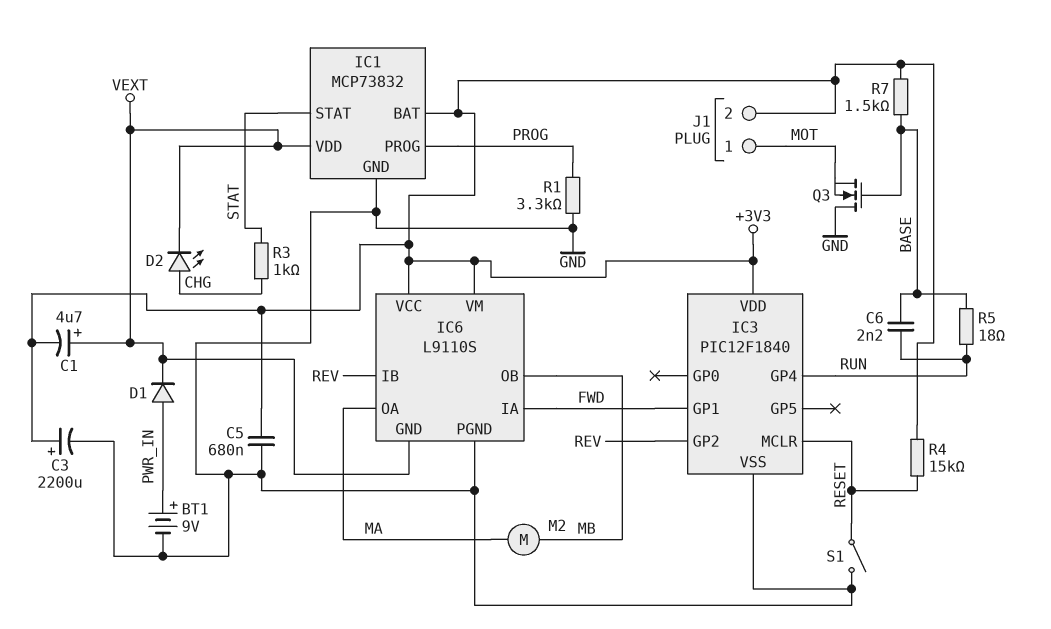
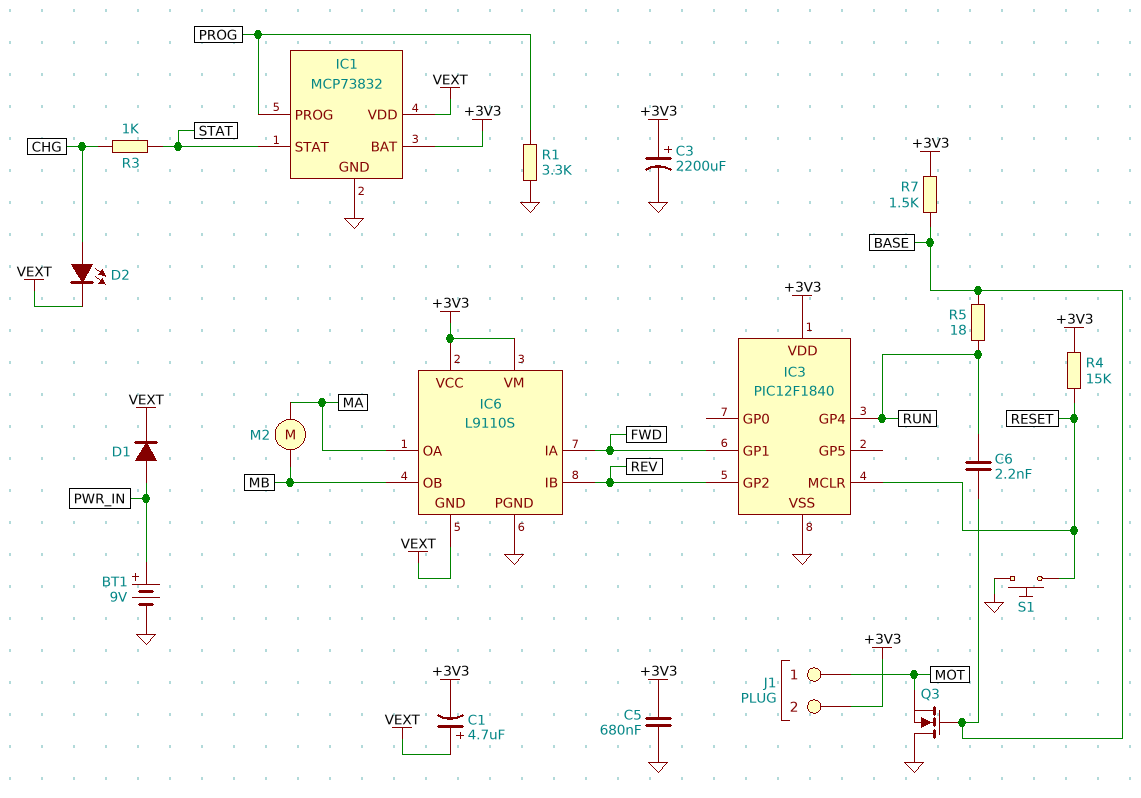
S1: switch (GND, RESET) -> button (GND, RESET)

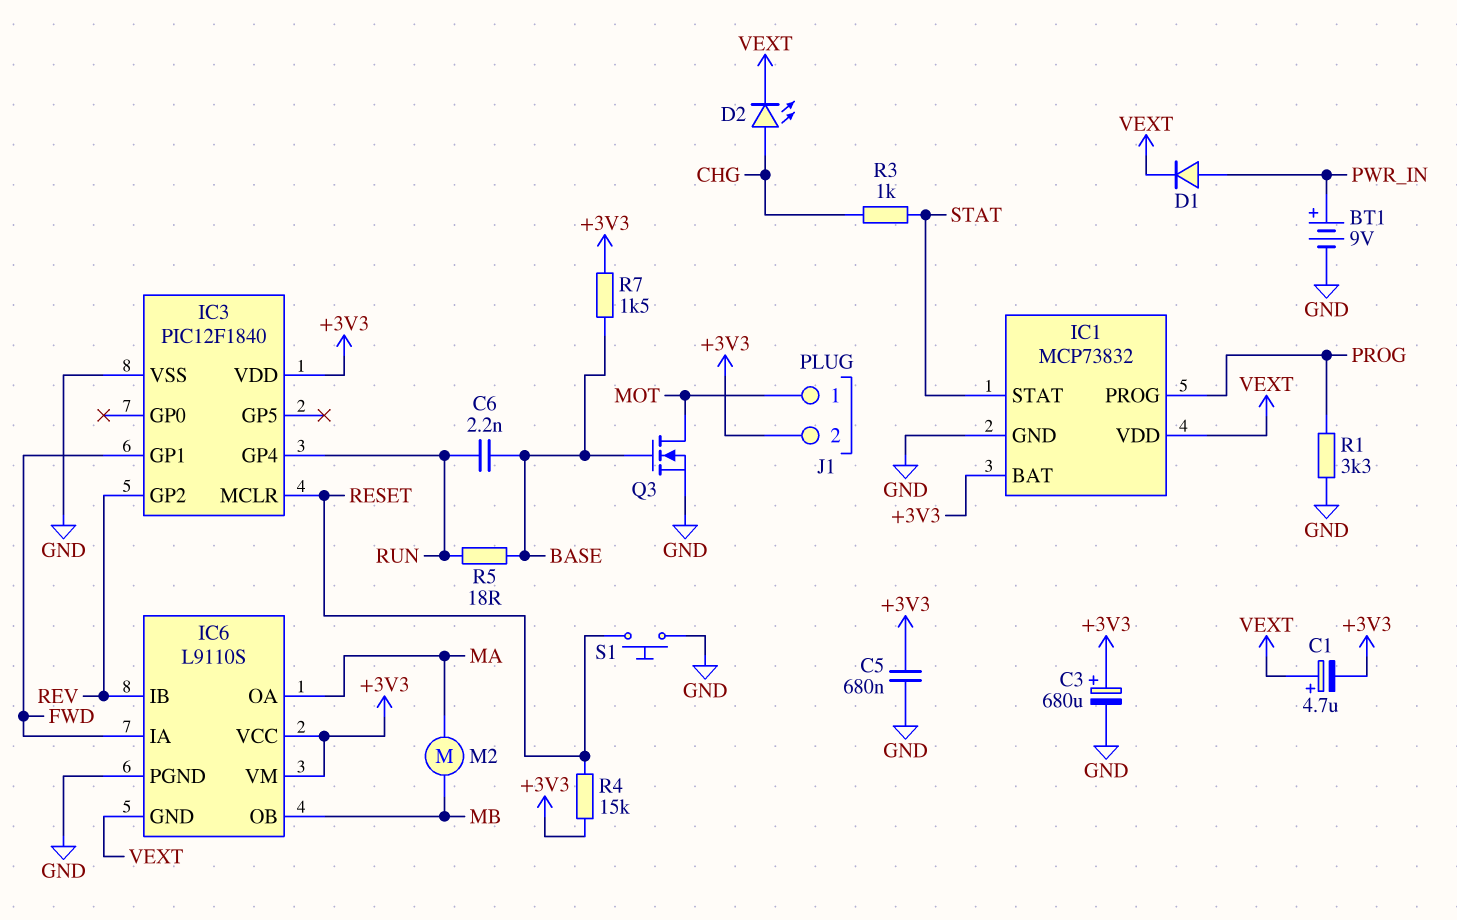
C3: 2200uF (plus +3V3, minus GND) -> 680uF (plus +3V3, minus GND)
Q3: NMOS (G BASE, D GND, S MOT) -> NMOS (G BASE, D MOT, S GND)

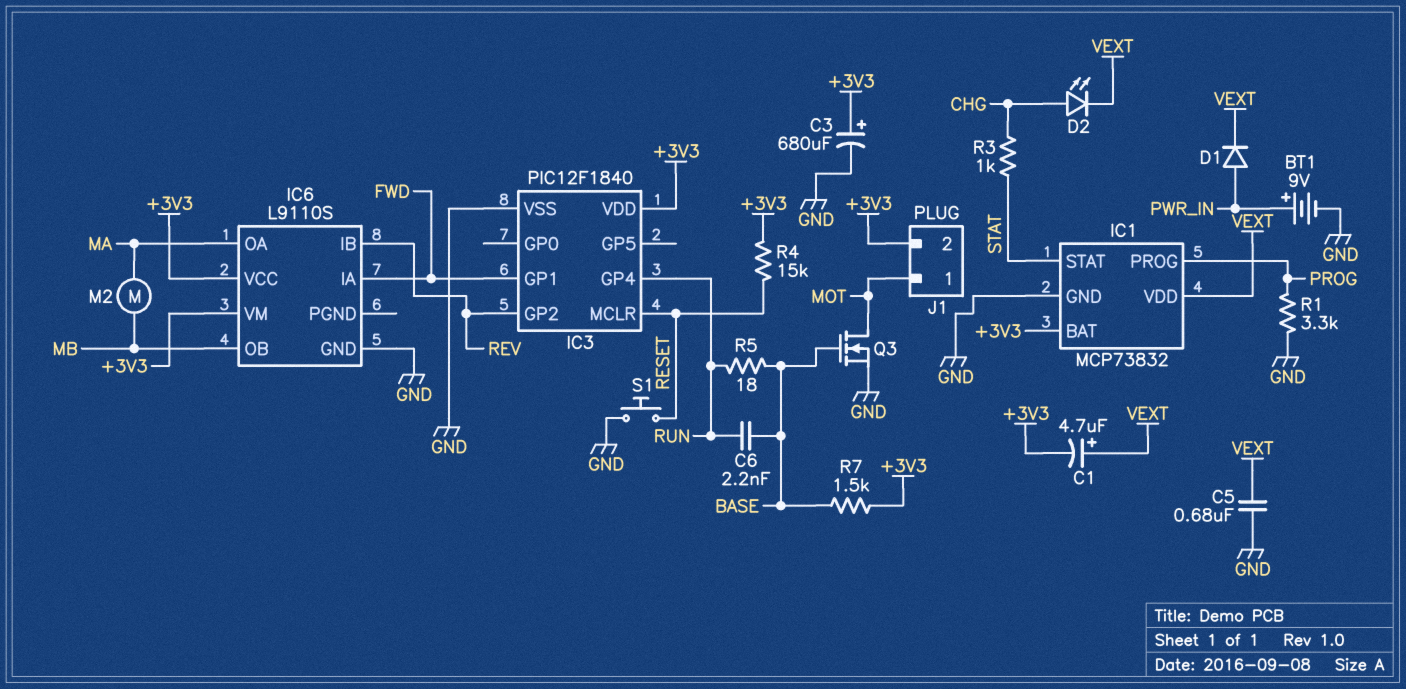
C5: 680nF (+3V3, GND) -> 680nF (GND, VEXT)
IC6 pin GND: VEXT -> GND
IC6 pin PGND: GND -> none

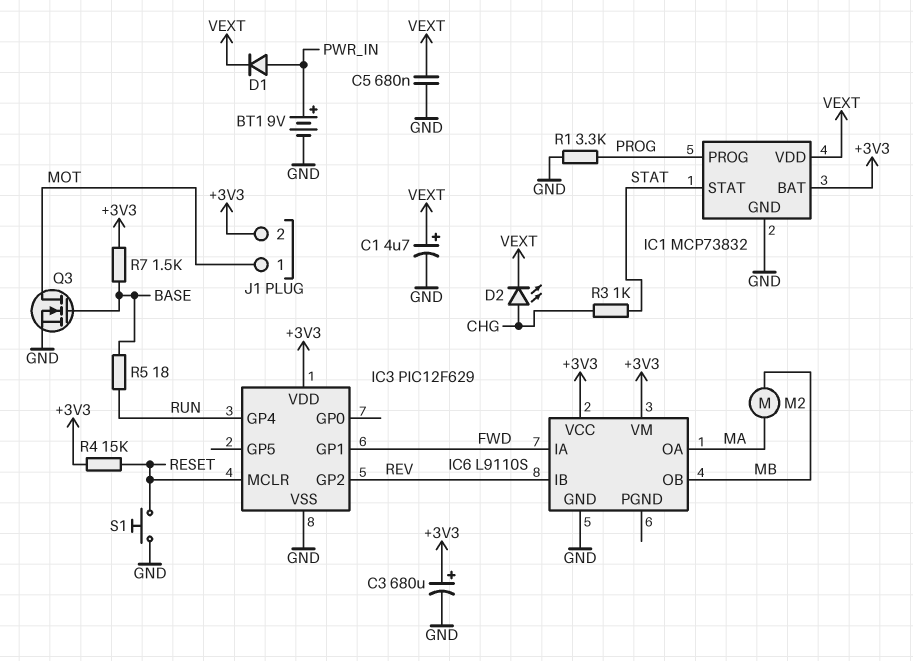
C1: 4.7uF (plus VEXT, minus +3V3) -> 4.7uF (plus VEXT, minus GND)
C6: 2.2nF (BASE, RUN) -> none
IC3: PIC12F1840 -> PIC12F629

